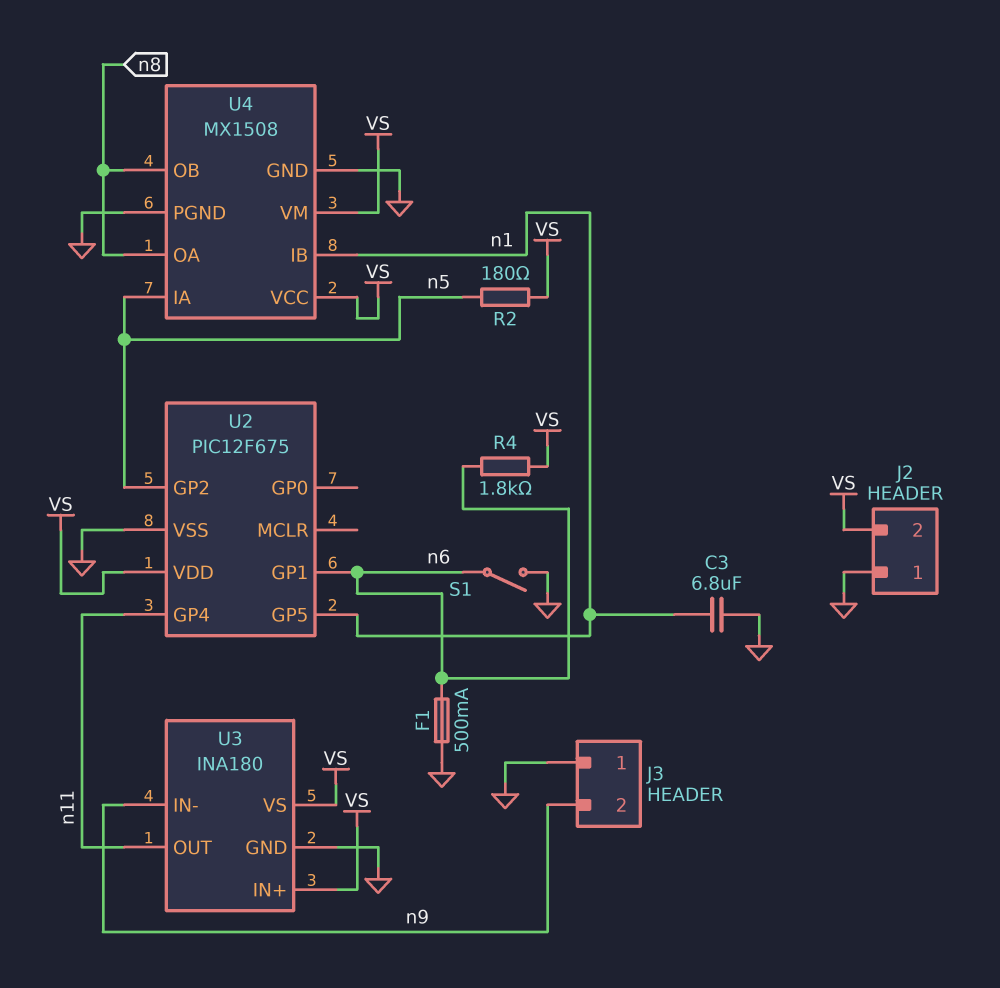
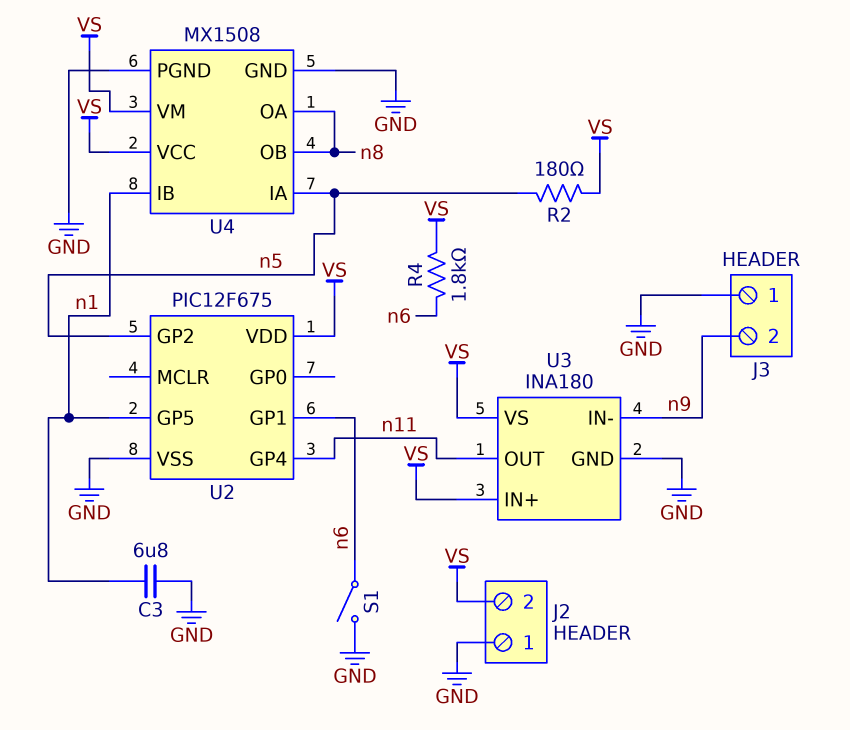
F1: 500mA (GND, n6) -> none

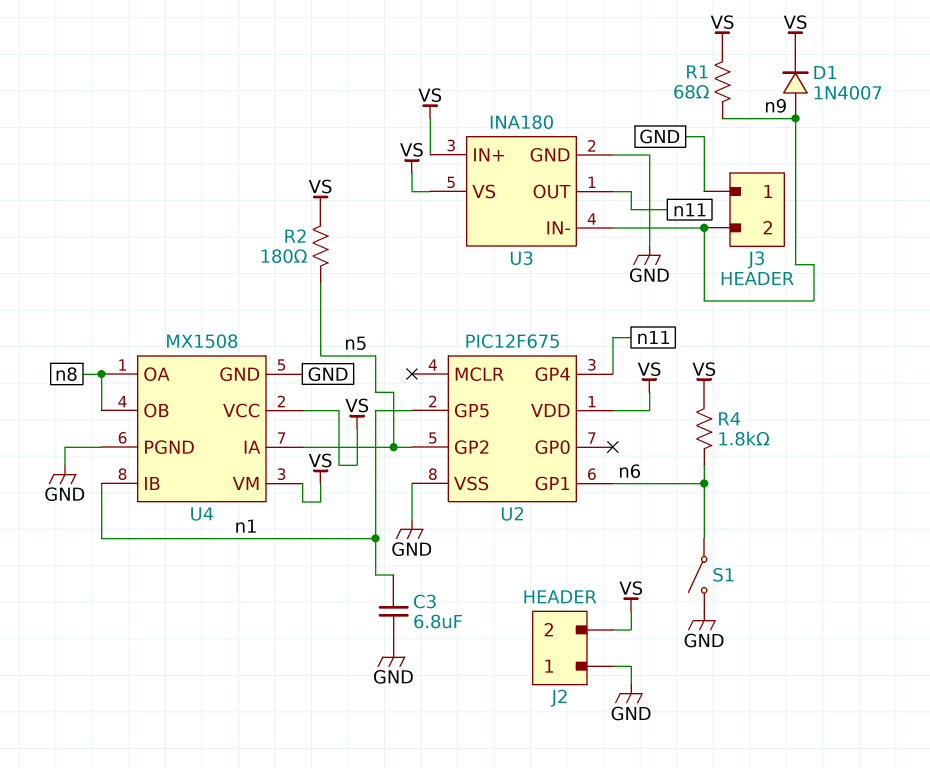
D1: none -> diode 1N4007 (A n9, K VS)
R1: none -> 68 (VS, n9)

